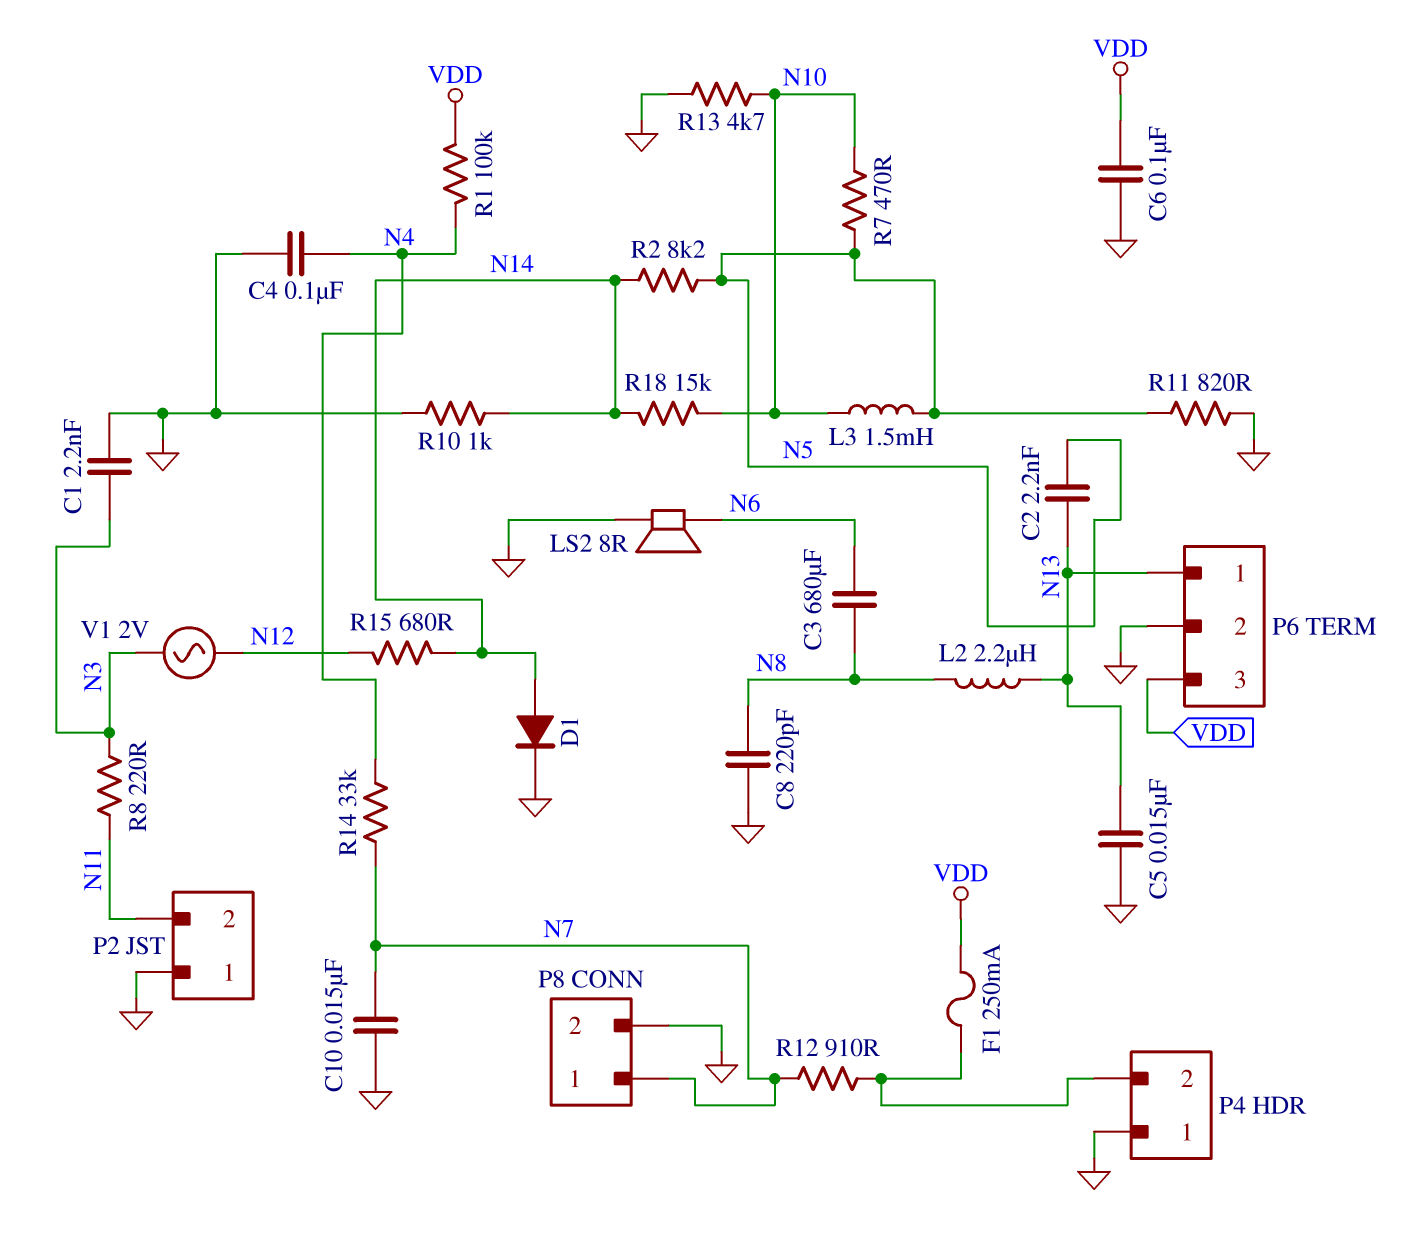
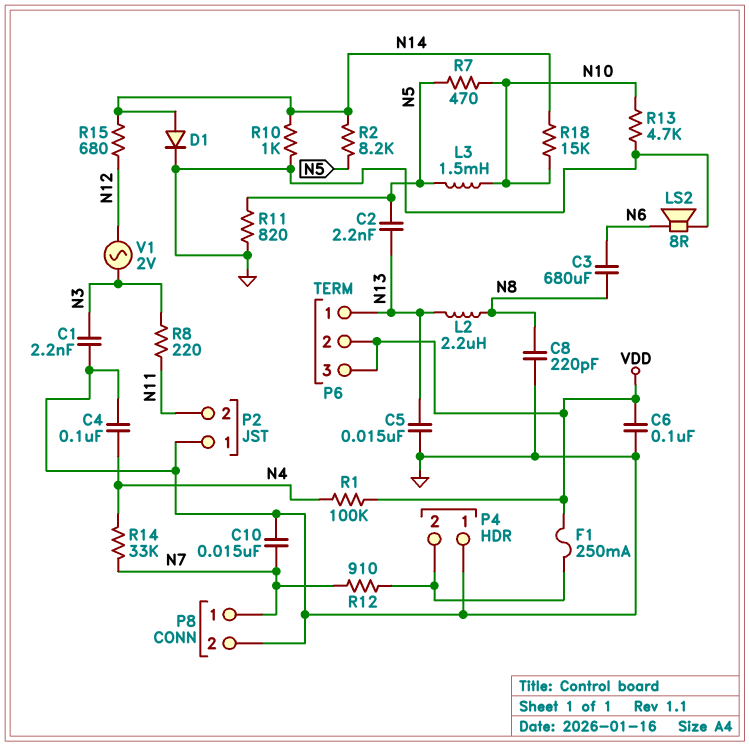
P6 pin 2: GND -> VDD

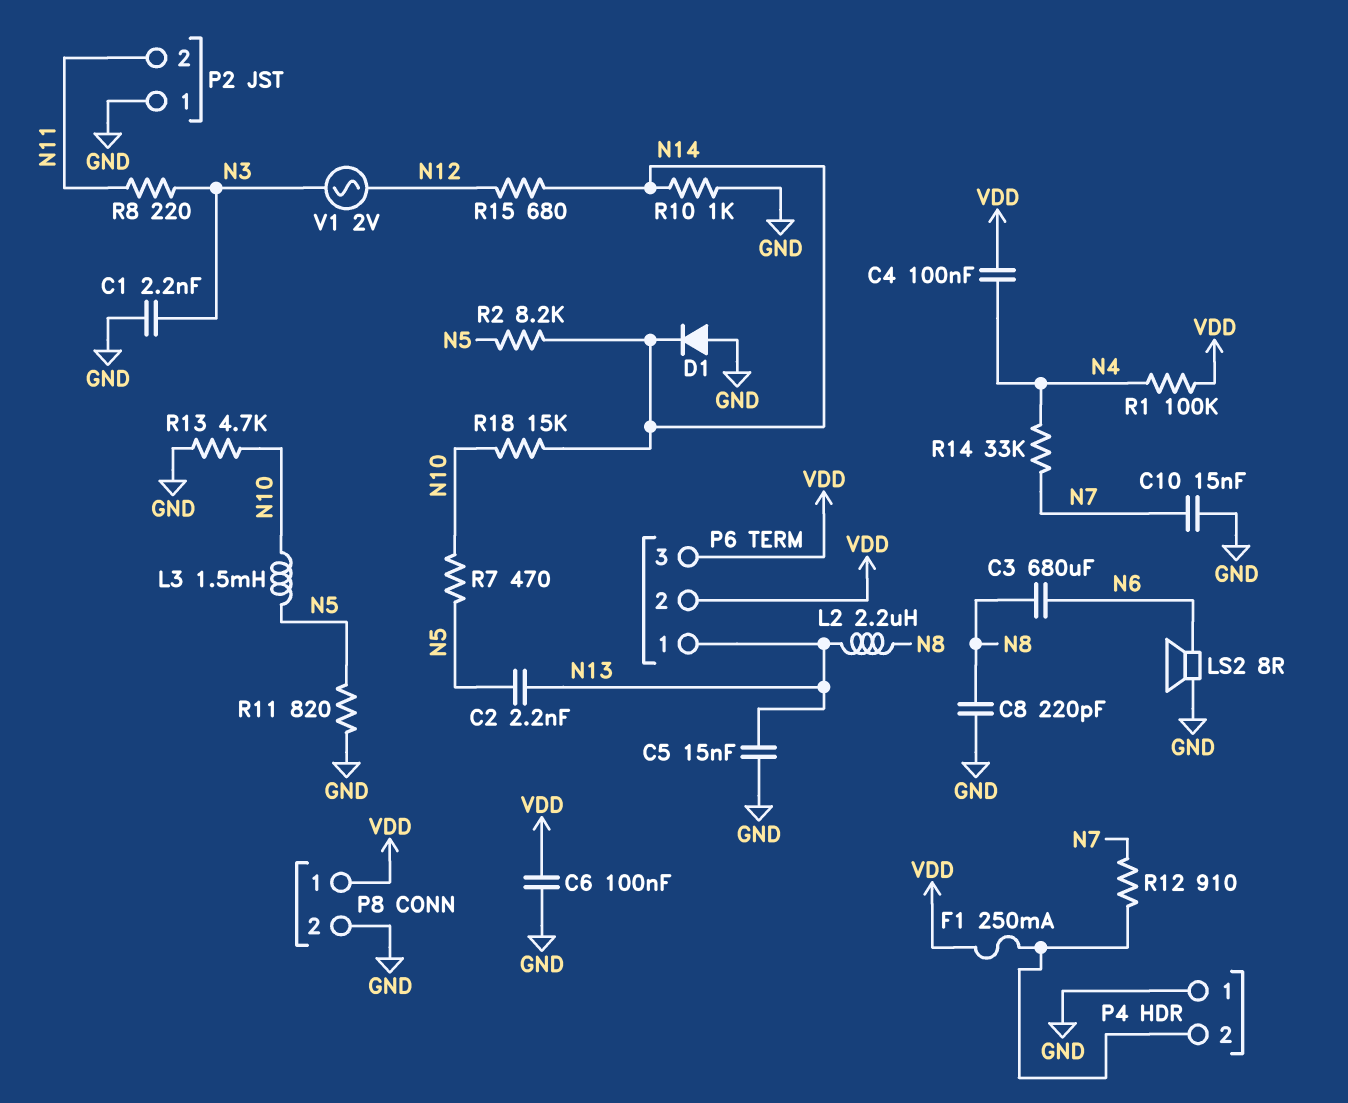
C4: 100nF (GND, N4) -> 100nF (N4, VDD)
D1: diode (A N14, K GND) -> diode (A GND, K N14)
P8 pin 1: N7 -> VDD

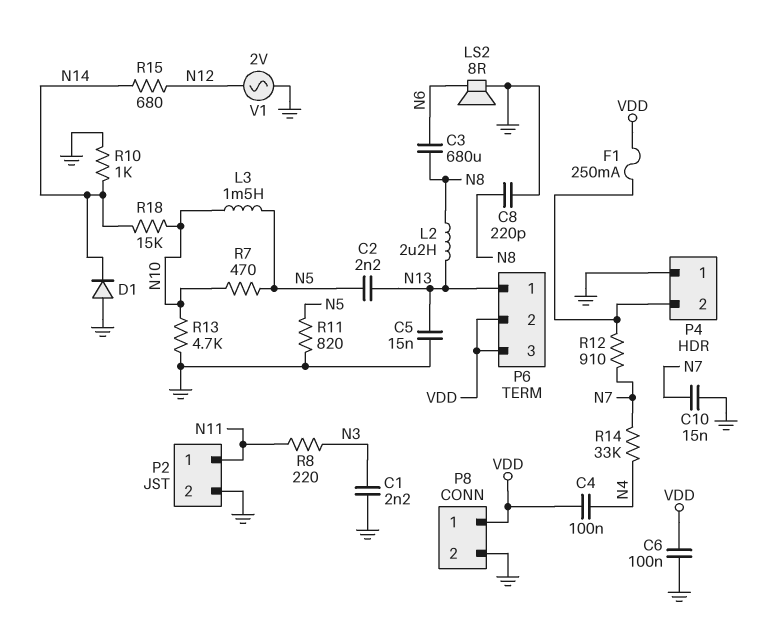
P2 pin 1: GND -> N11
P2 pin 2: N11 -> GND
R1: 100k (N4, VDD) -> none
R2: 8.2k (N5, N14) -> none
V1: AC 2V (N3, N12) -> AC 2V (GND, N12)

